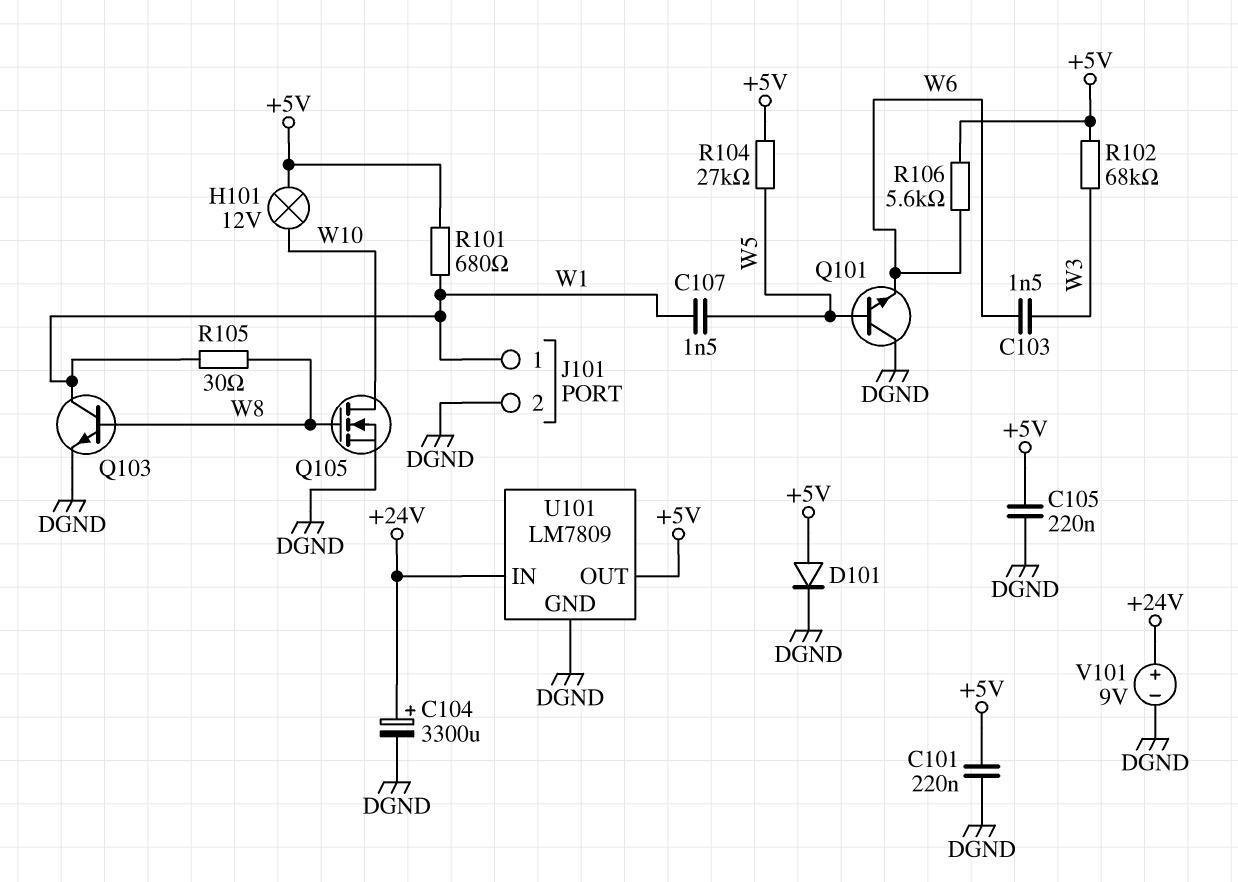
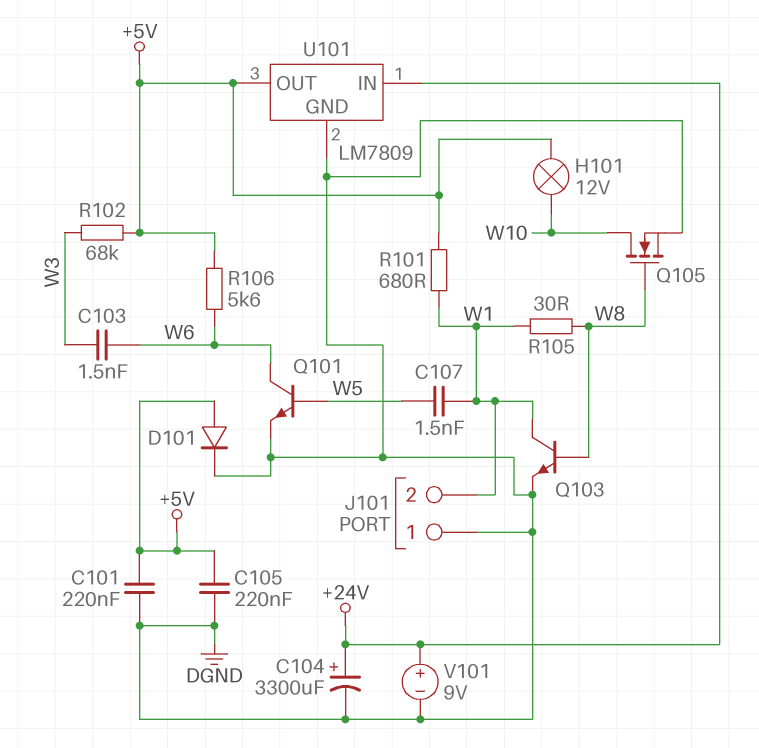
J101 pin 1: W1 -> DGND
J101 pin 2: DGND -> W1
Q101: NPN (B W5, C DGND, E W6) -> NPN (B W5, C W6, E DGND)
R104: 27k (+5V, W5) -> none

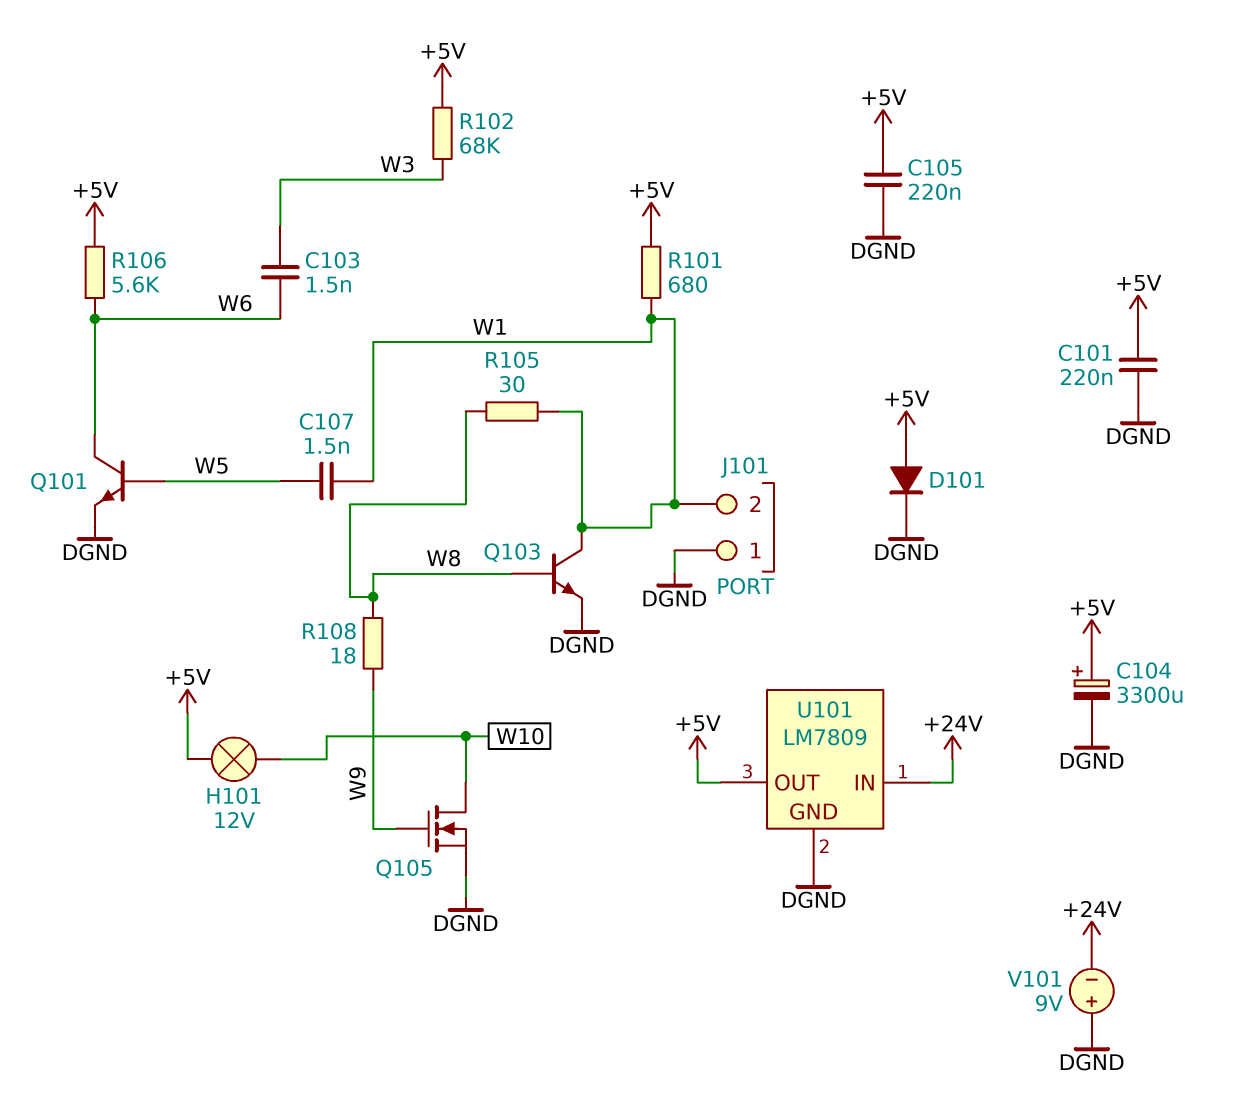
C104: 3300uF (plus +24V, minus DGND) -> 3300uF (plus +5V, minus DGND)
Q105: NMOS (G W8, D W10, S DGND) -> NMOS (G W9, D W10, S DGND)
R108: none -> 18 (W8, W9)
V101: 9V (plus +24V, minus DGND) -> 9V (plus DGND, minus +24V)

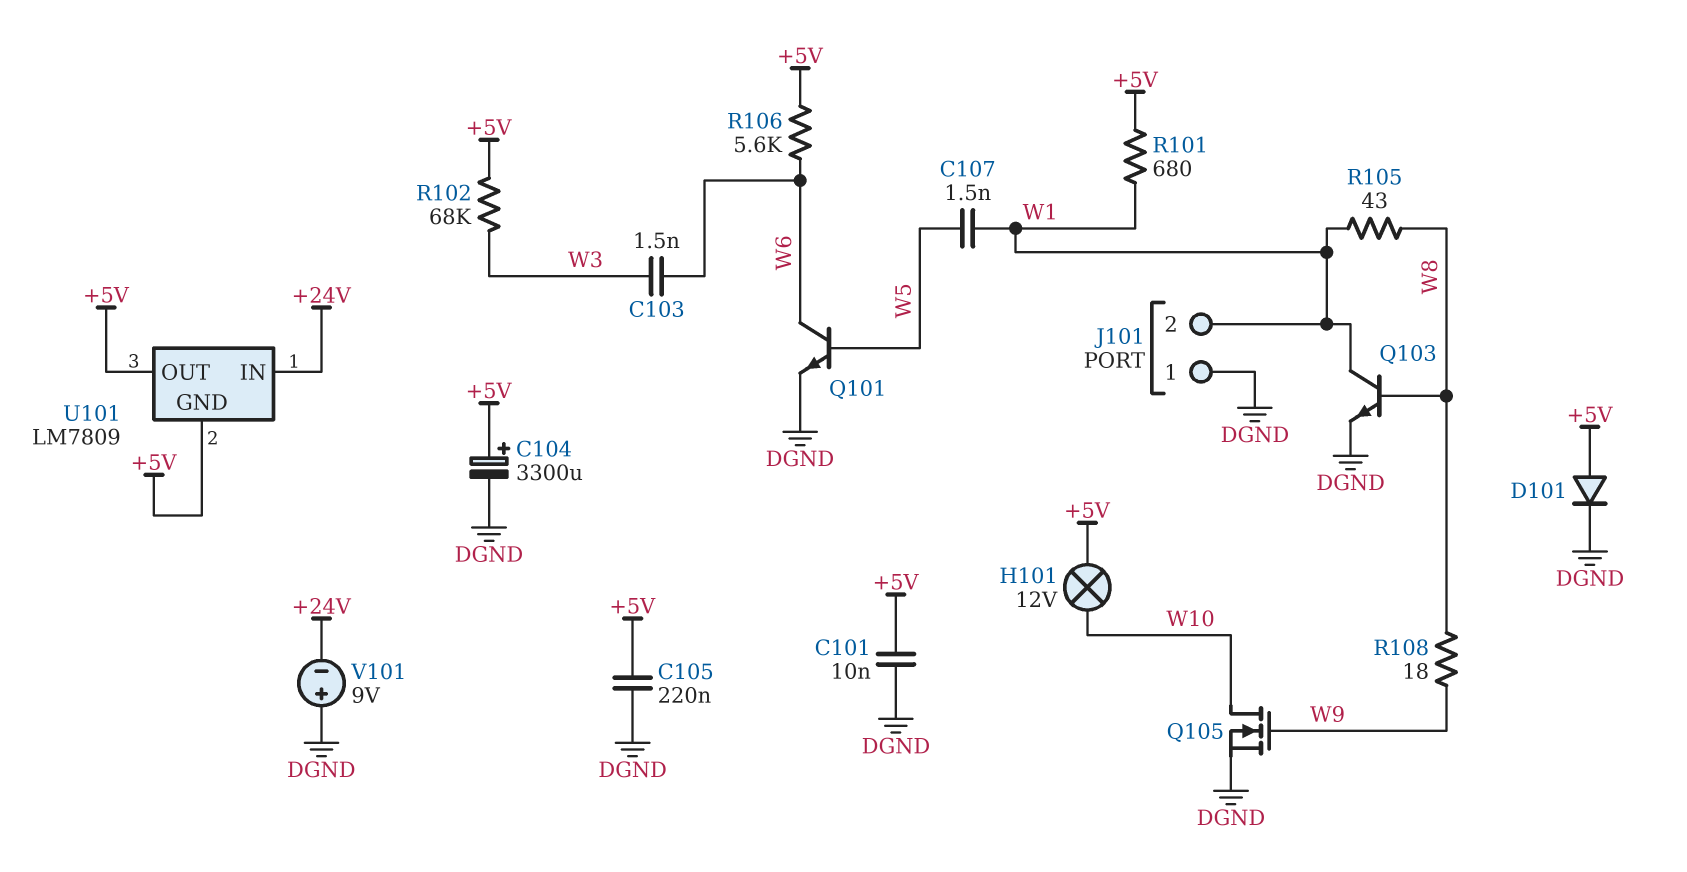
C101: 220nF (+5V, DGND) -> 10nF (+5V, DGND)
R105: 30 (W1, W8) -> 43 (W1, W8)
U101 pin GND: DGND -> +5V

